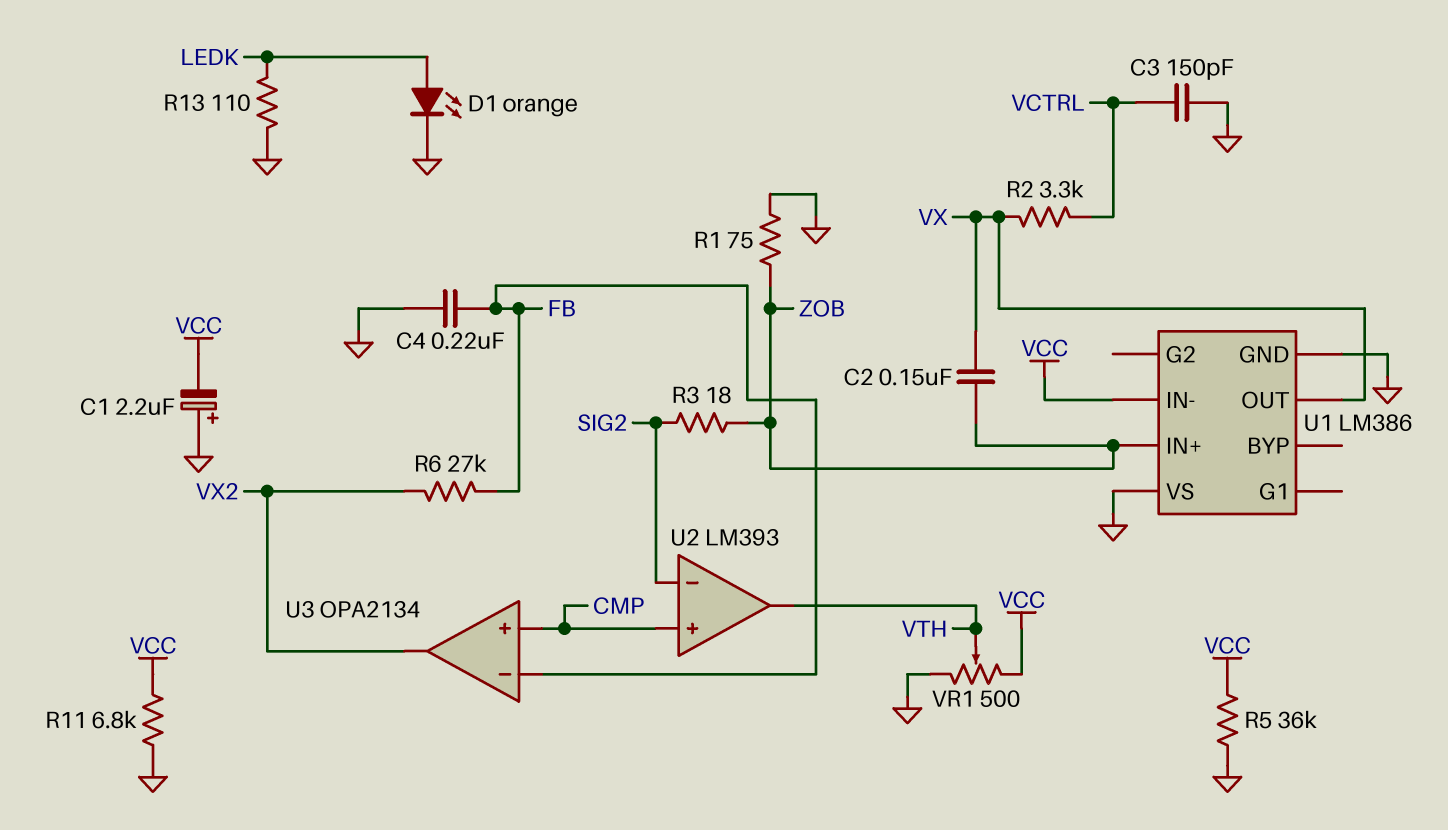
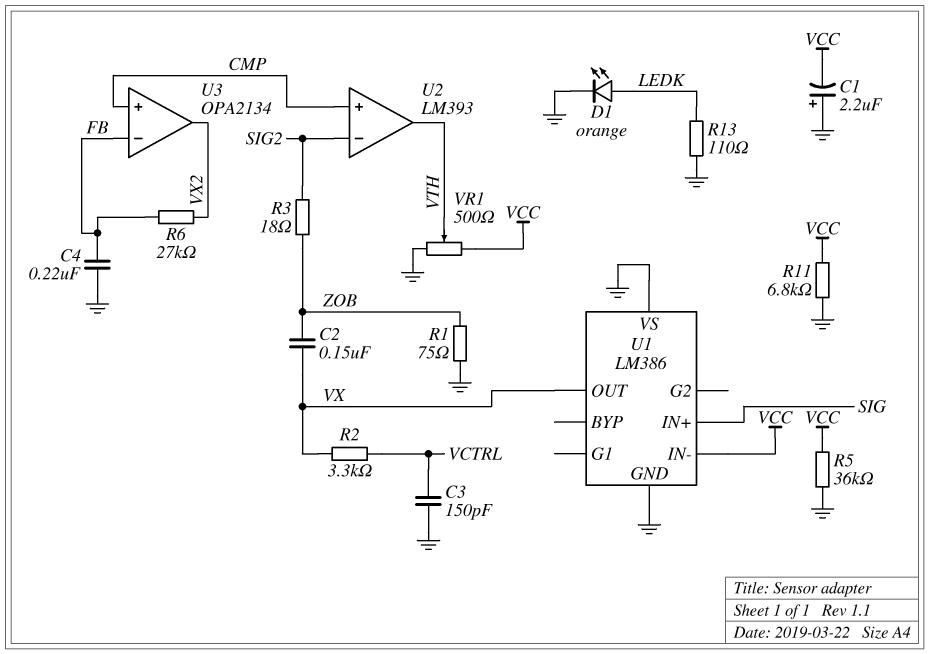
U1 pin IN+: ZOB -> SIG

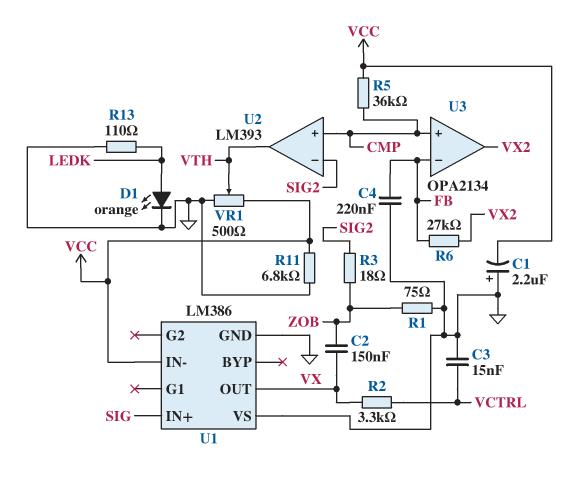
C3: 150pF (GND, VCTRL) -> 15nF (GND, VCTRL)
R5: 36k (GND, VCC) -> 36k (CMP, VCC)

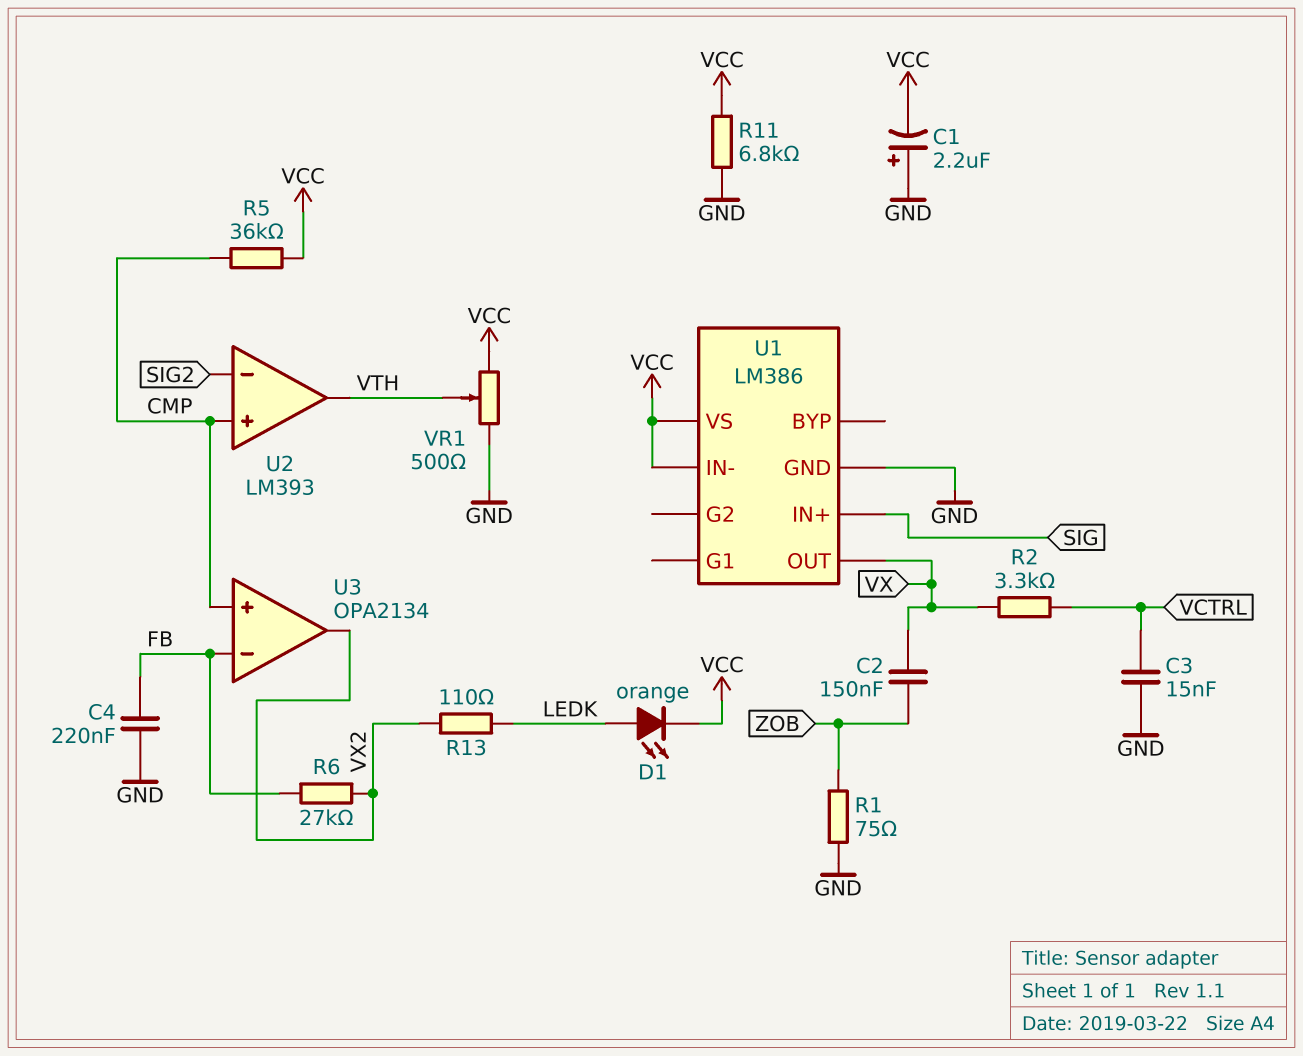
D1: LED orange (A LEDK, K GND) -> LED orange (A LEDK, K VCC)
R3: 18 (SIG2, ZOB) -> none
R13: 110 (GND, LEDK) -> 110 (LEDK, VX2)
U1 pin VS: GND -> VCC

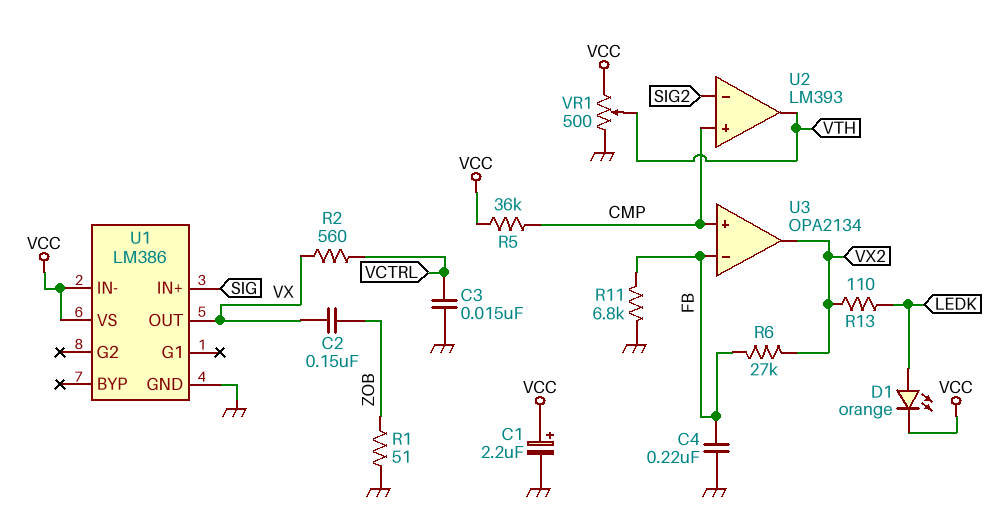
C1: 2.2uF (plus GND, minus VCC) -> 2.2uF (plus VCC, minus GND)
R1: 75 (GND, ZOB) -> 51 (GND, ZOB)
R2: 3.3k (VCTRL, VX) -> 560 (VCTRL, VX)
R11: 6.8k (GND, VCC) -> 6.8k (FB, GND)

